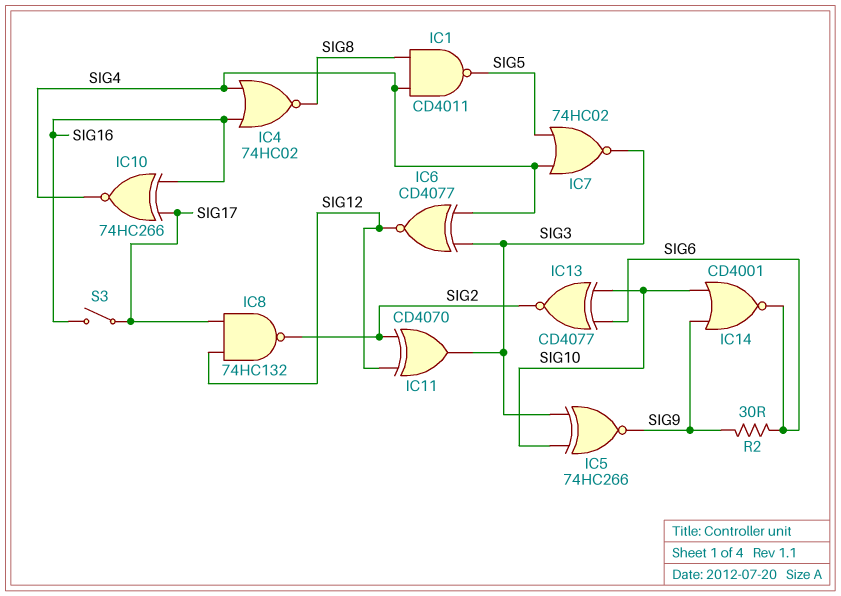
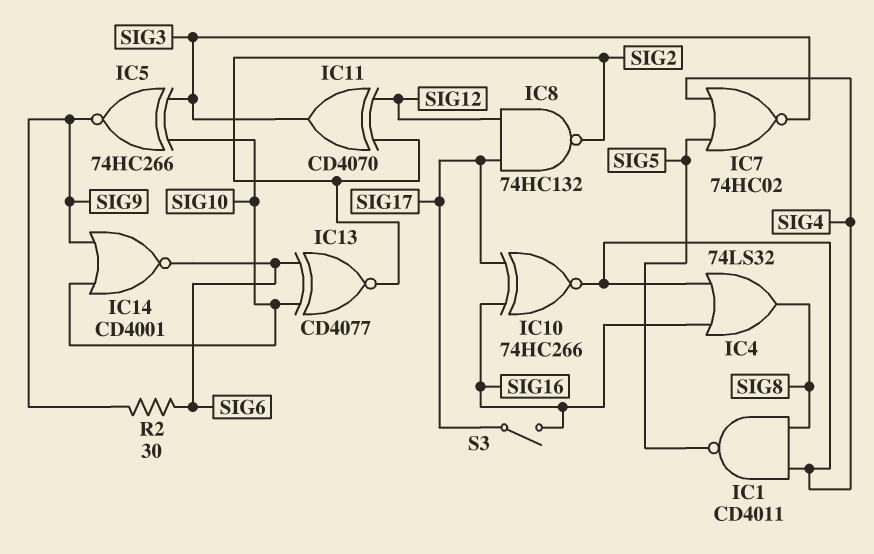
IC4: NOR 74HC02 (in SIG4, in SIG16, out SIG8) -> OR 74LS32 (in SIG4, in SIG16, out SIG8)
IC6: XNOR CD4077 (in SIG3, in SIG4, out SIG12) -> none

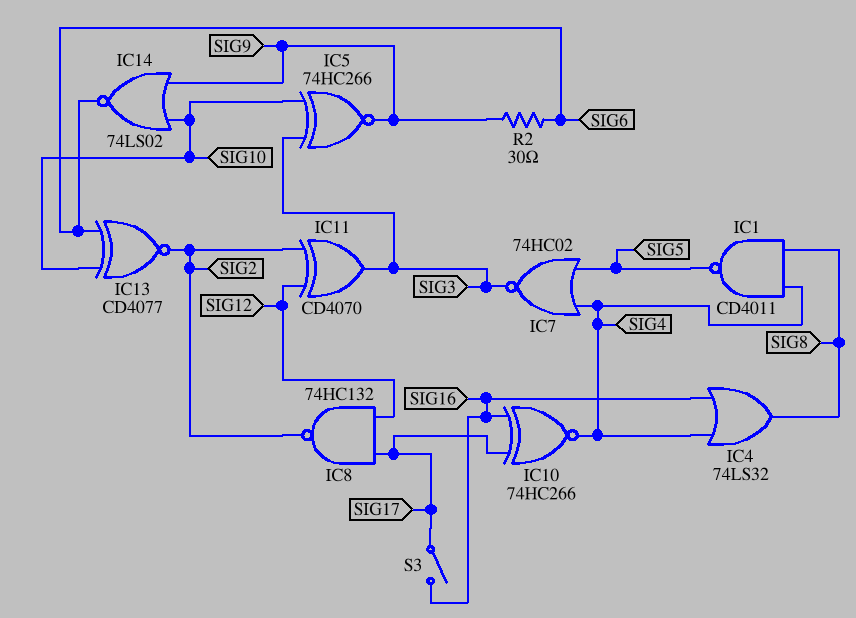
IC14: NOR CD4001 (in SIG9, in SIG10, out SIG6) -> NOR 74LS02 (in SIG9, in SIG10, out SIG6)

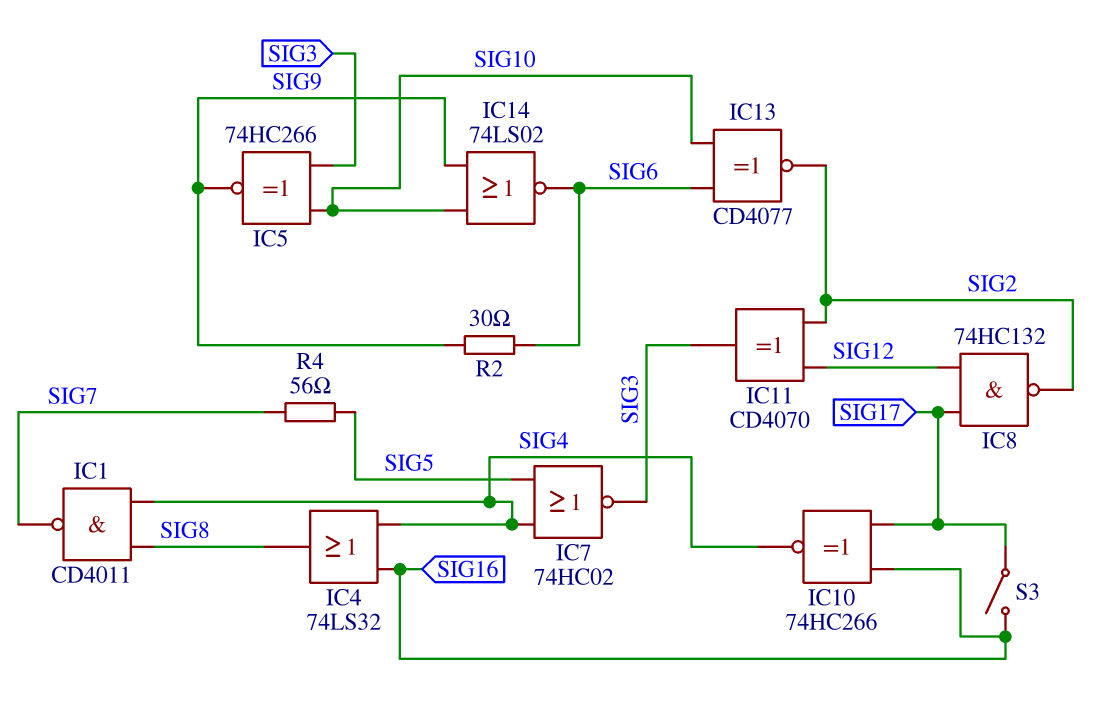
IC1: NAND CD4011 (in SIG4, in SIG8, out SIG5) -> NAND CD4011 (in SIG4, in SIG8, out SIG7)
R4: none -> 56 (SIG5, SIG7)

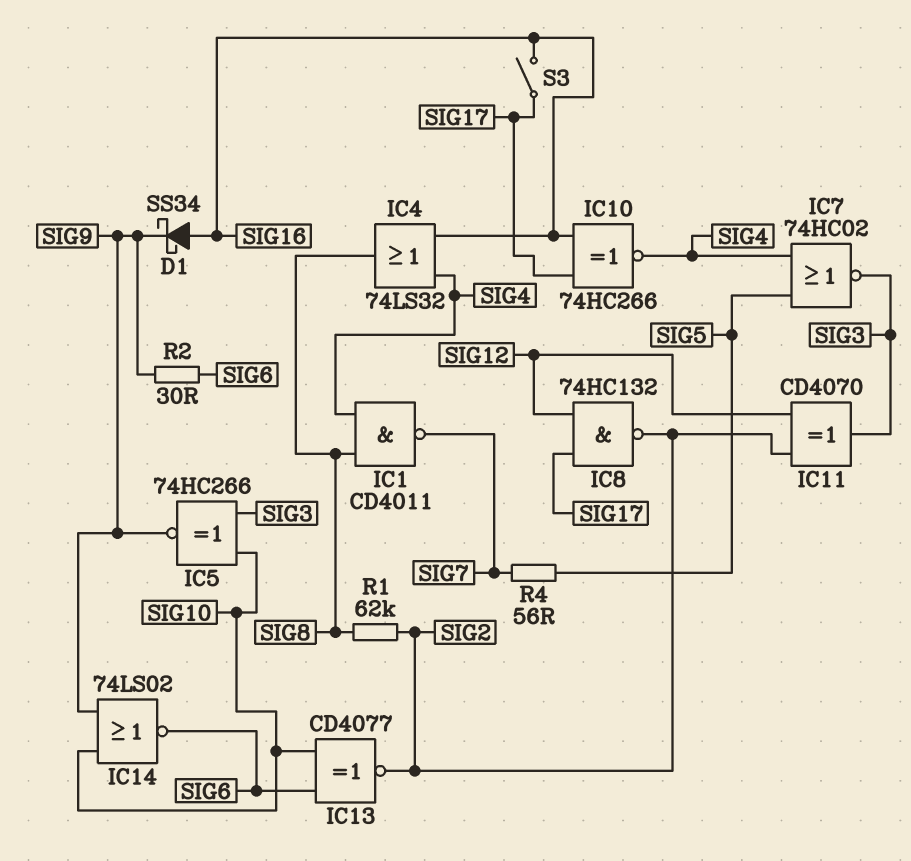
D1: none -> schottky SS34 (A SIG16, K SIG9)
R1: none -> 62k (SIG2, SIG8)

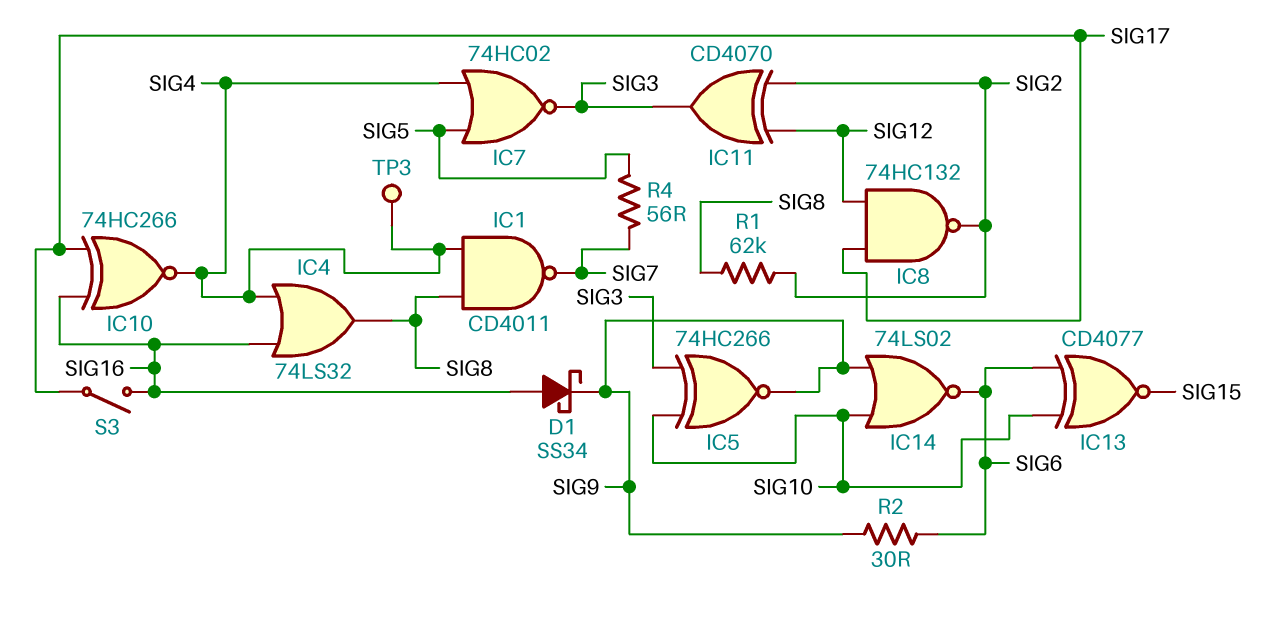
IC13: XNOR CD4077 (in SIG6, in SIG10, out SIG2) -> XNOR CD4077 (in SIG6, in SIG10, out SIG15)
TP3: none -> test point (SIG4)

